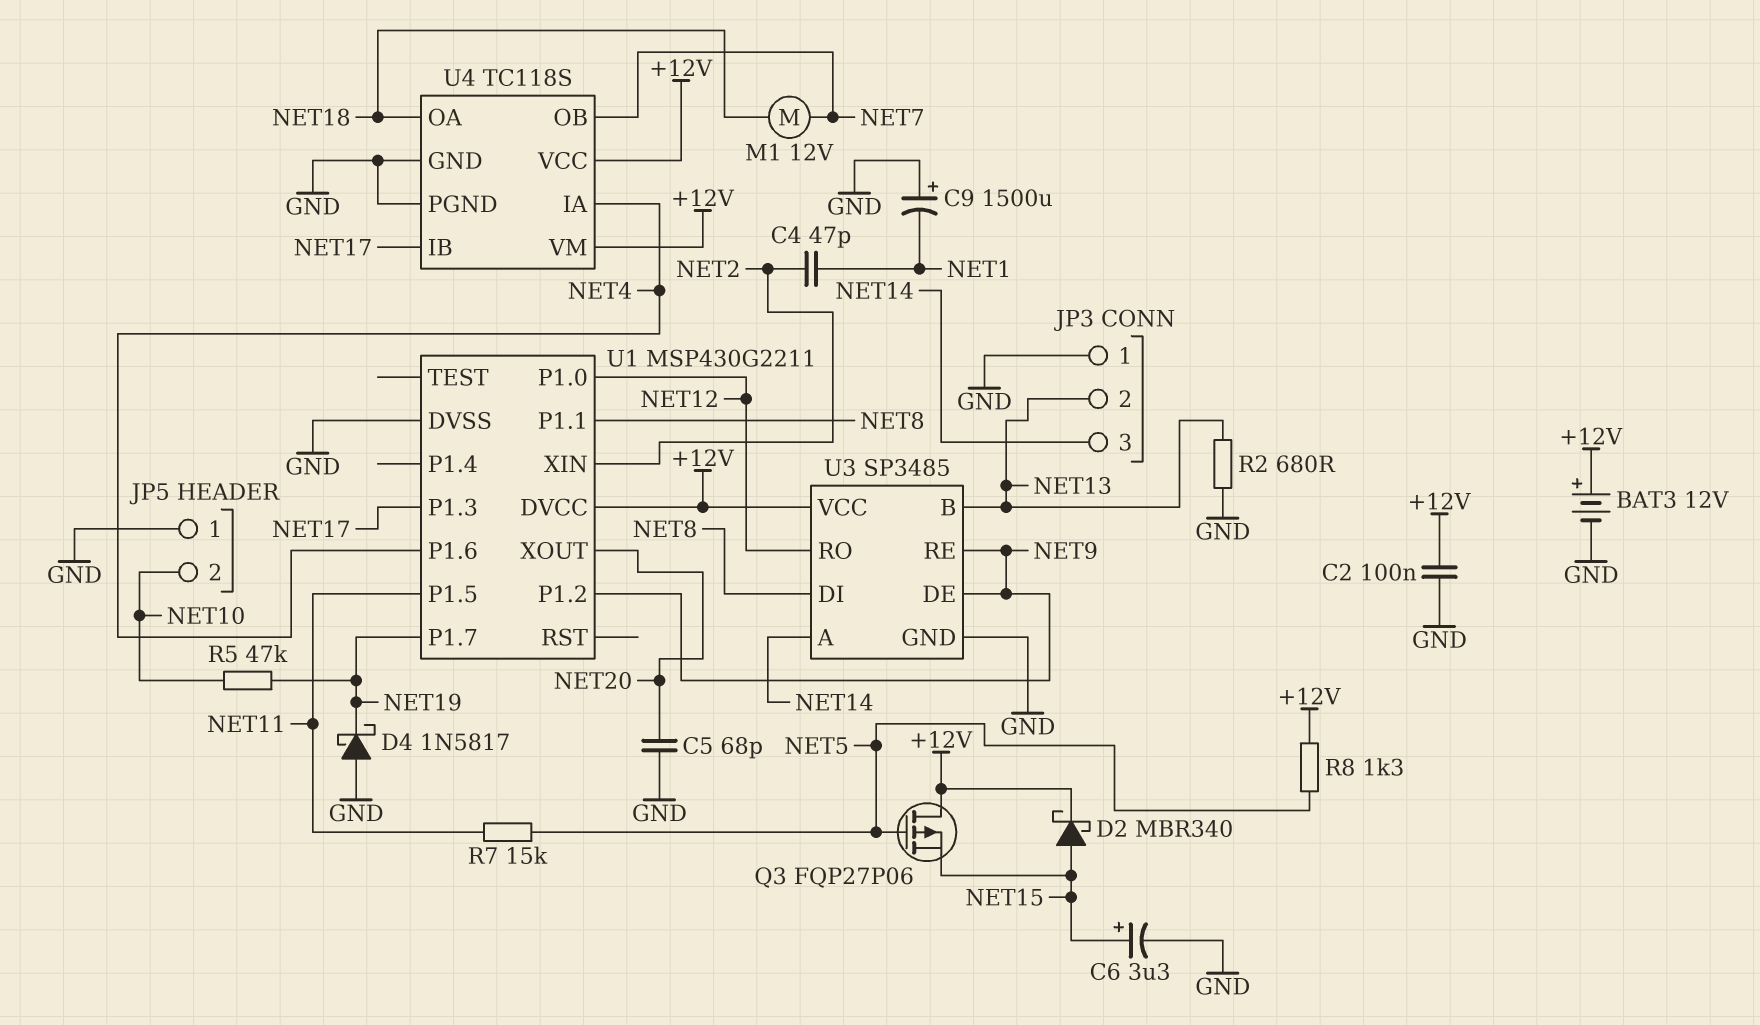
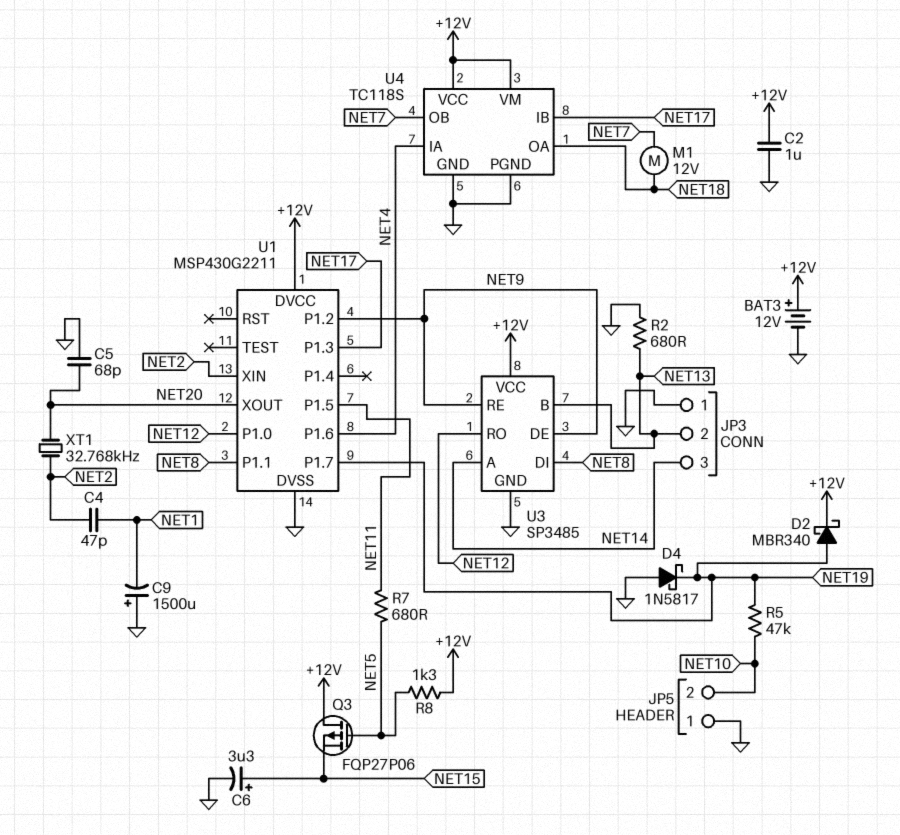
C2: 100nF (+12V, GND) -> 1uF (+12V, GND)
D2: schottky MBR340 (A NET15, K +12V) -> schottky MBR340 (A NET19, K +12V)
R7: 15k (NET5, NET11) -> 680 (NET5, NET11)
XT1: none -> 32.768kHz (NET2, NET20)

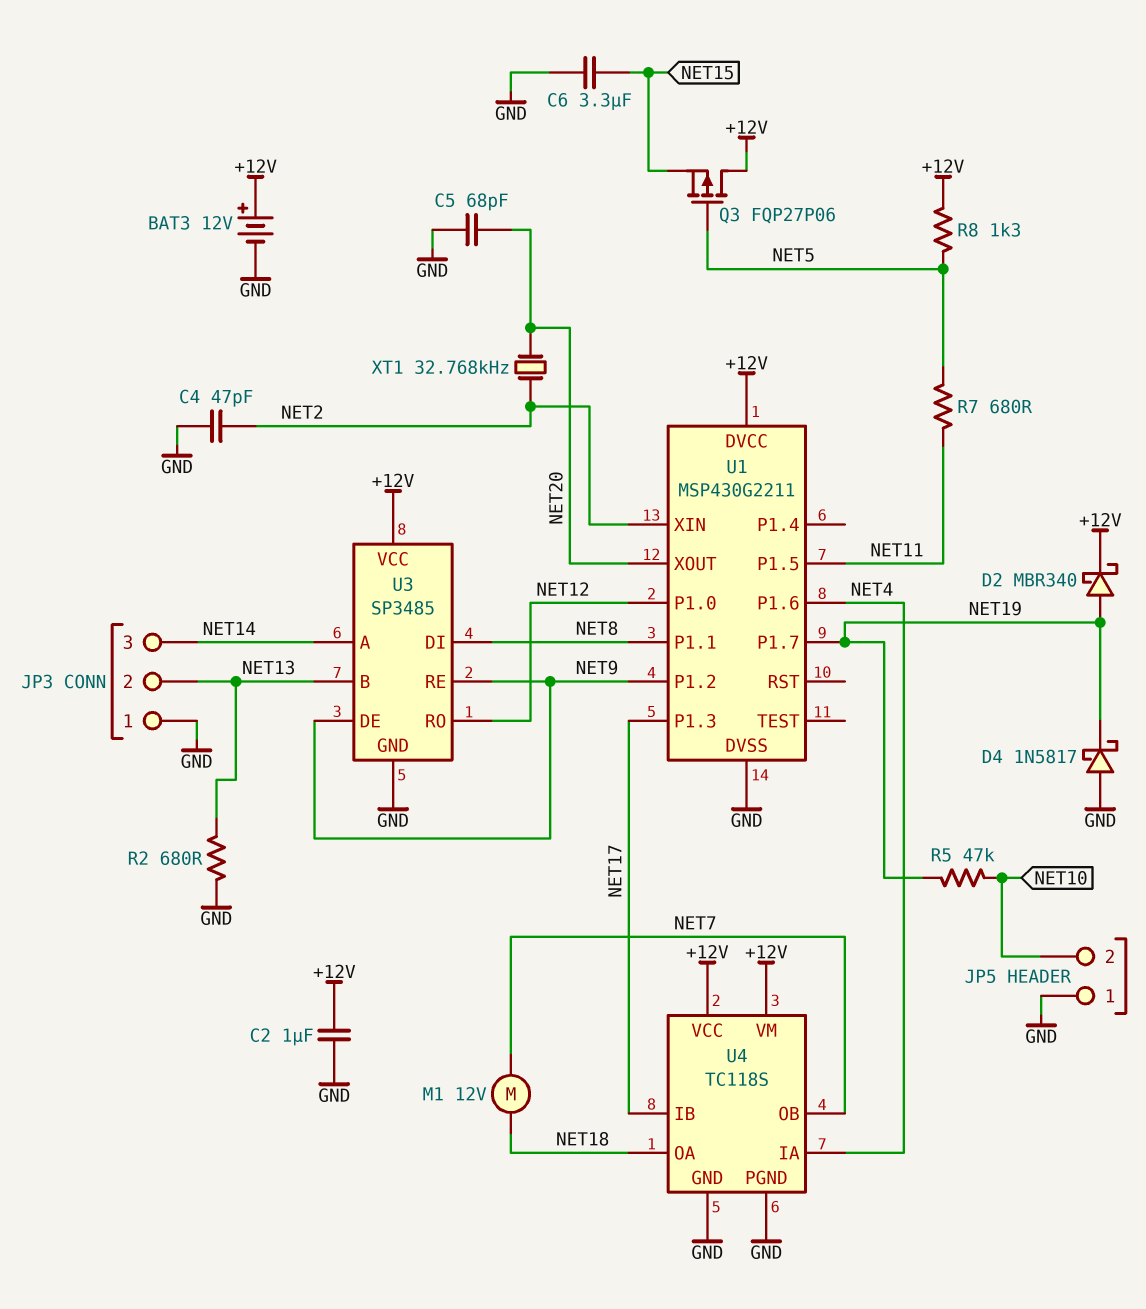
C4: 47pF (NET1, NET2) -> 47pF (GND, NET2)
C6: 3.3uF (plus NET15, minus GND) -> 3.3uF (GND, NET15)
C9: 1500uF (plus GND, minus NET1) -> none

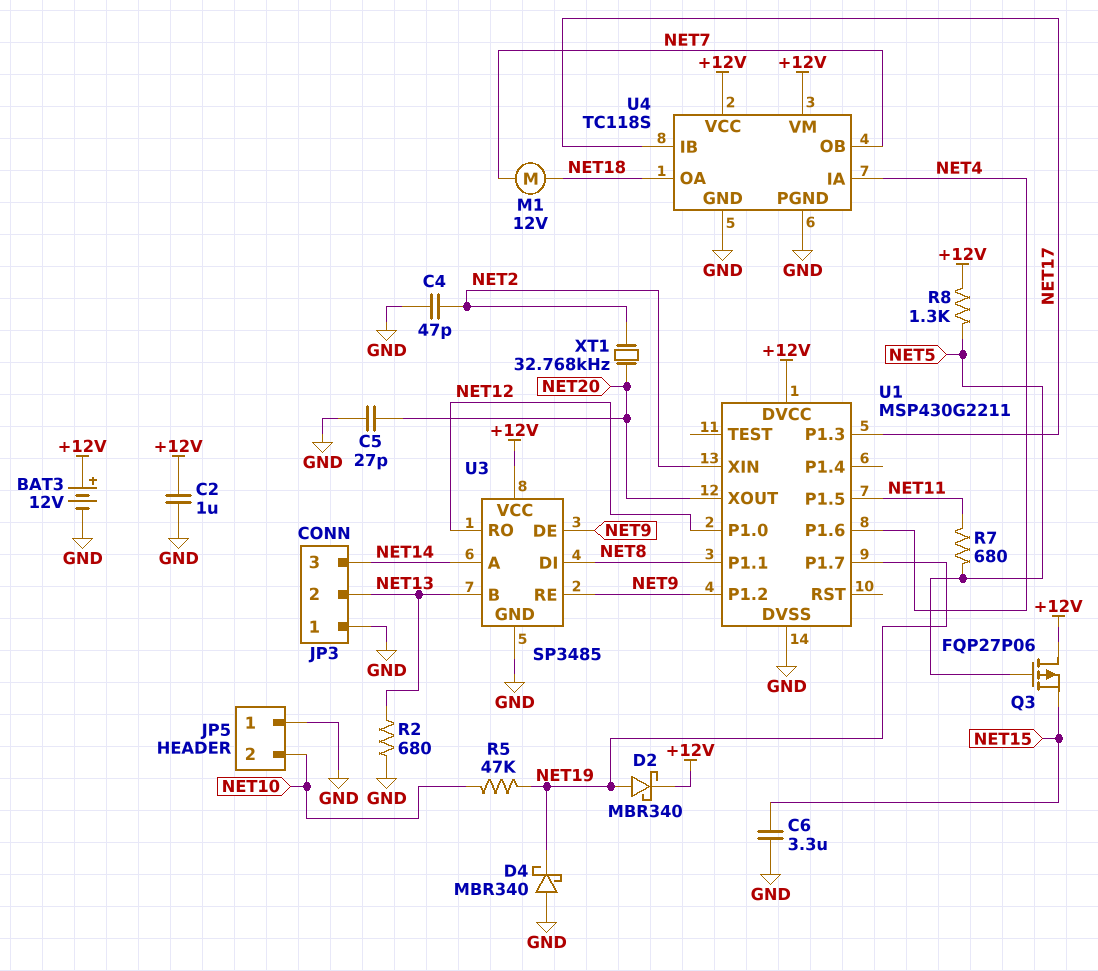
C5: 68pF (GND, NET20) -> 27pF (GND, NET20)
D4: schottky 1N5817 (A GND, K NET19) -> schottky MBR340 (A GND, K NET19)

